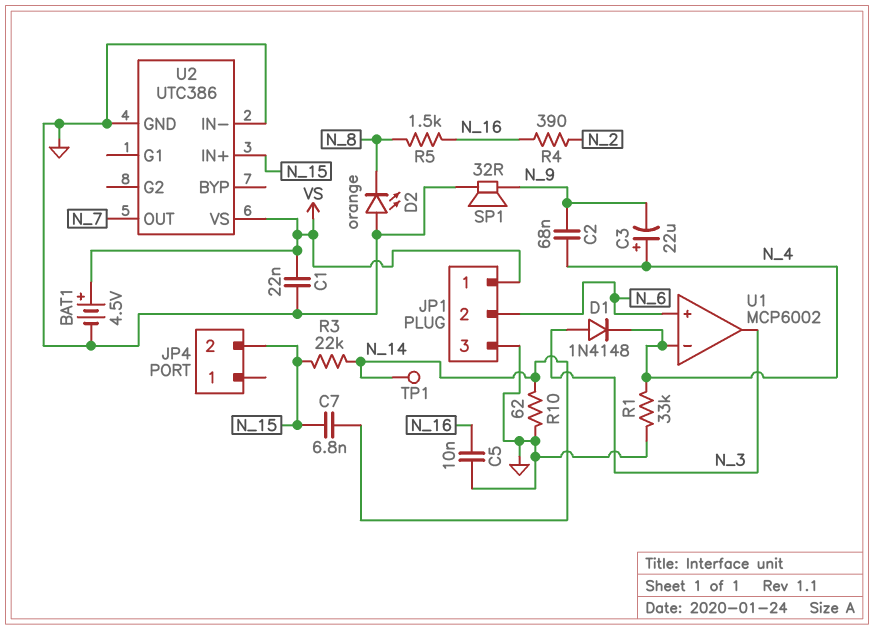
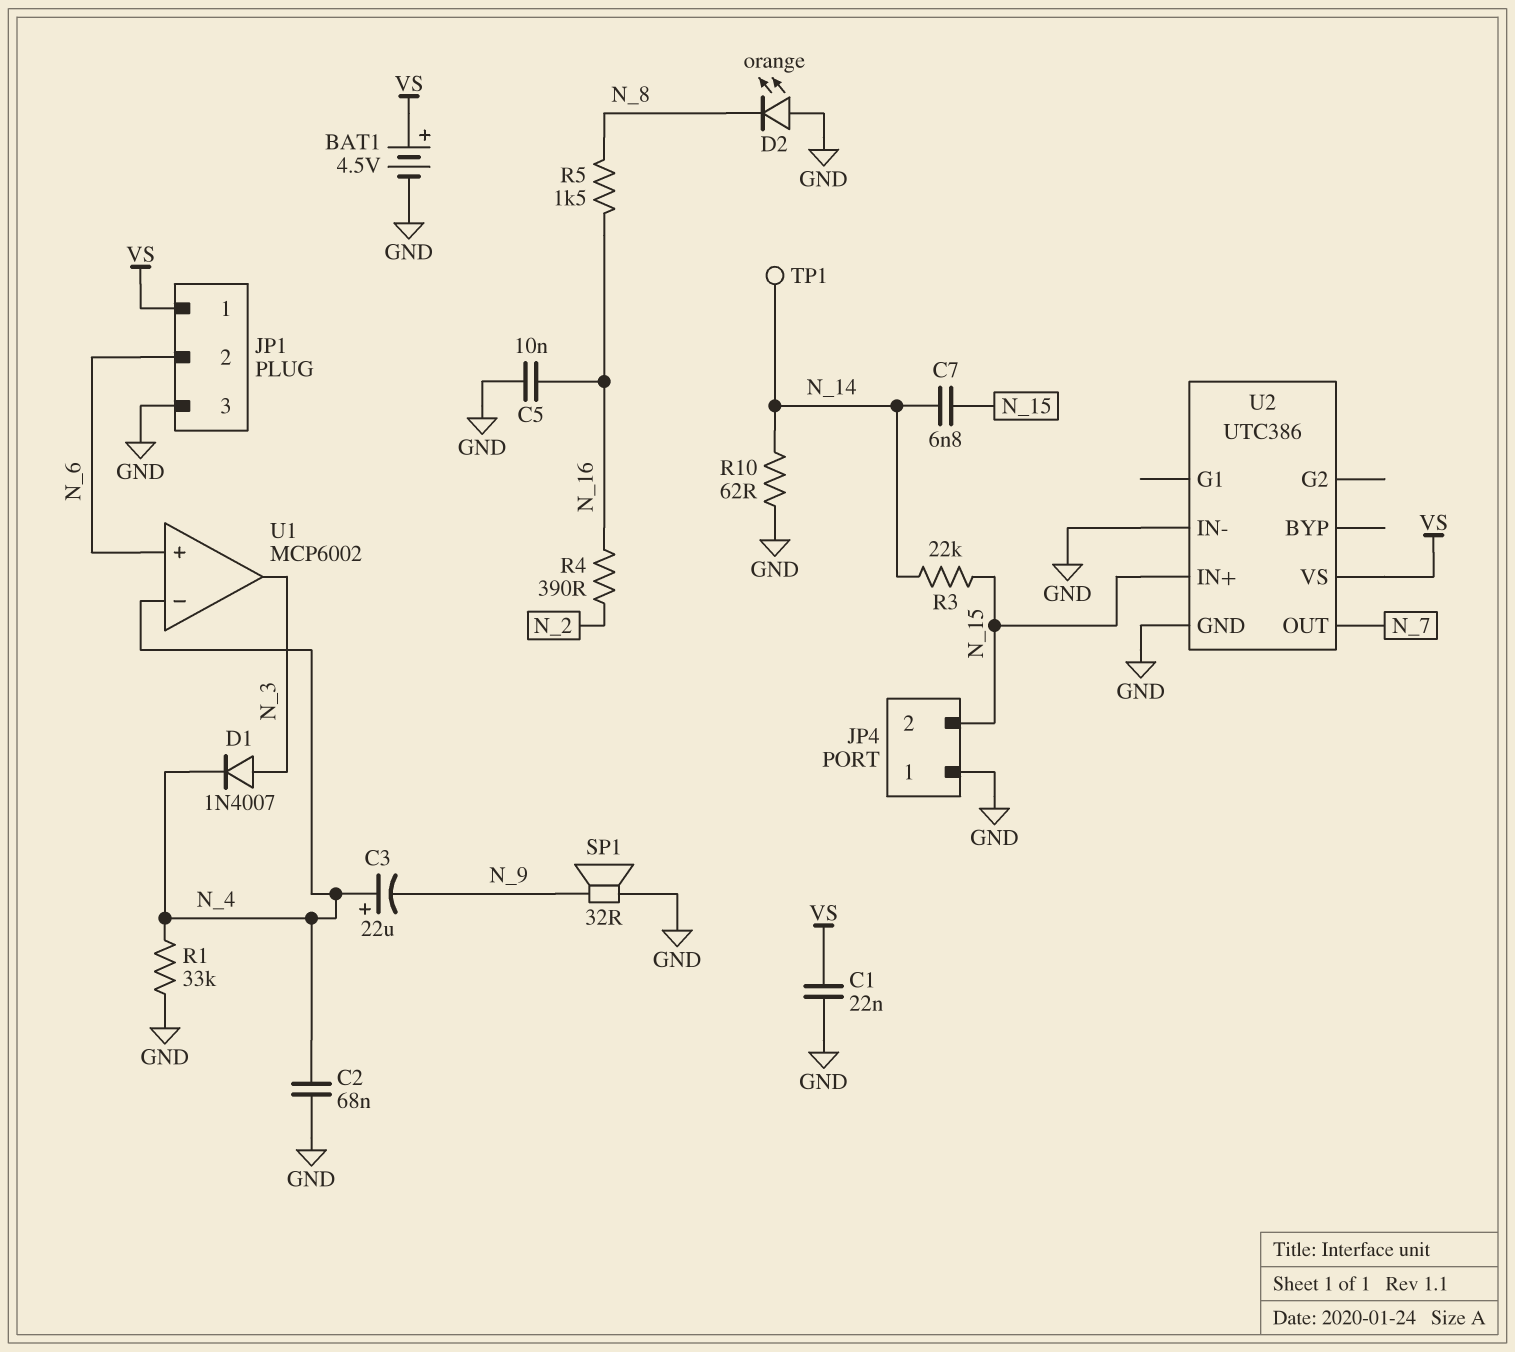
C2: 68nF (N_4, N_9) -> 68nF (GND, N_4)
D1: diode 1N4148 (A N_3, K N_4) -> diode 1N4007 (A N_3, K N_4)
JP4 pin 1: none -> GND

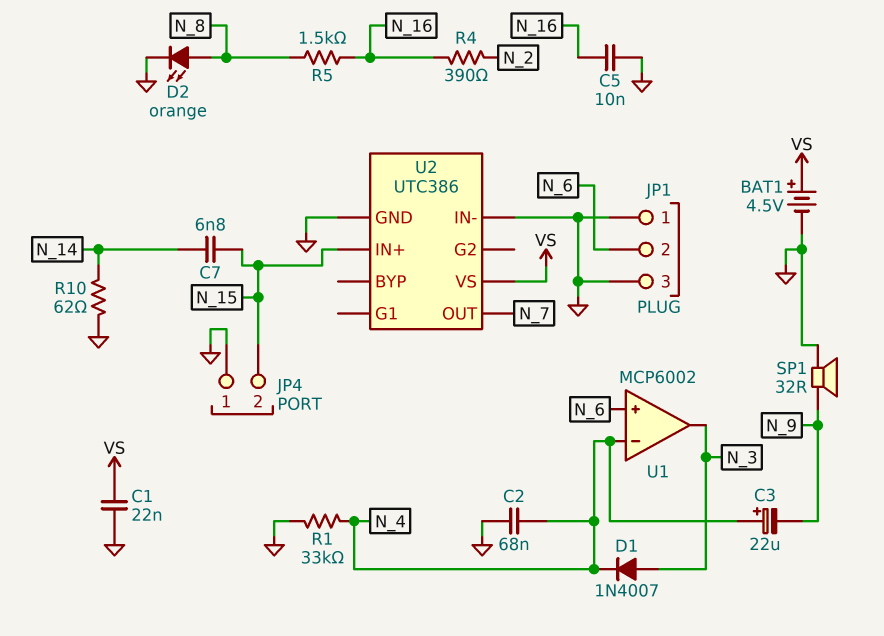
D2: LED orange (A GND, K N_8) -> LED orange (A N_8, K GND)
JP1 pin 1: VS -> GND
R3: 22k (N_14, N_15) -> none
TP1: test point (N_14) -> none

